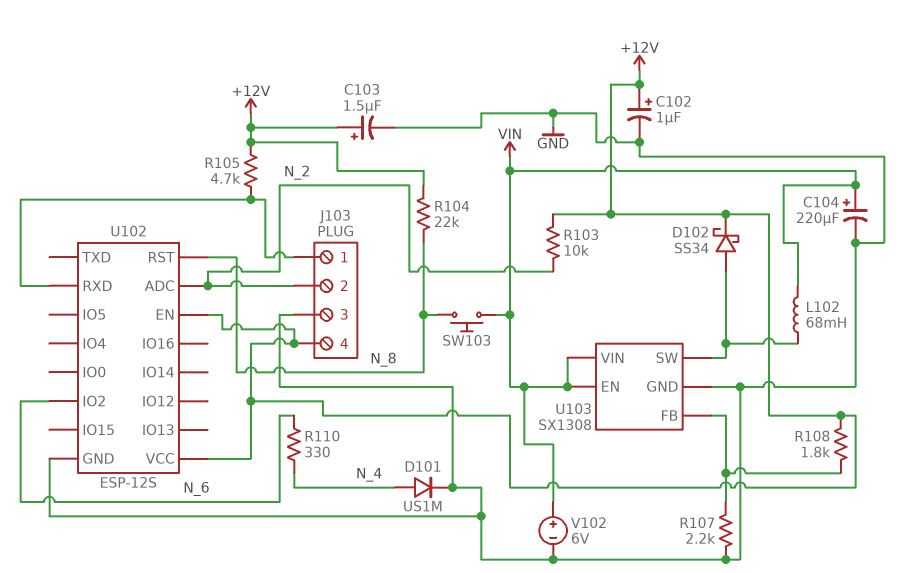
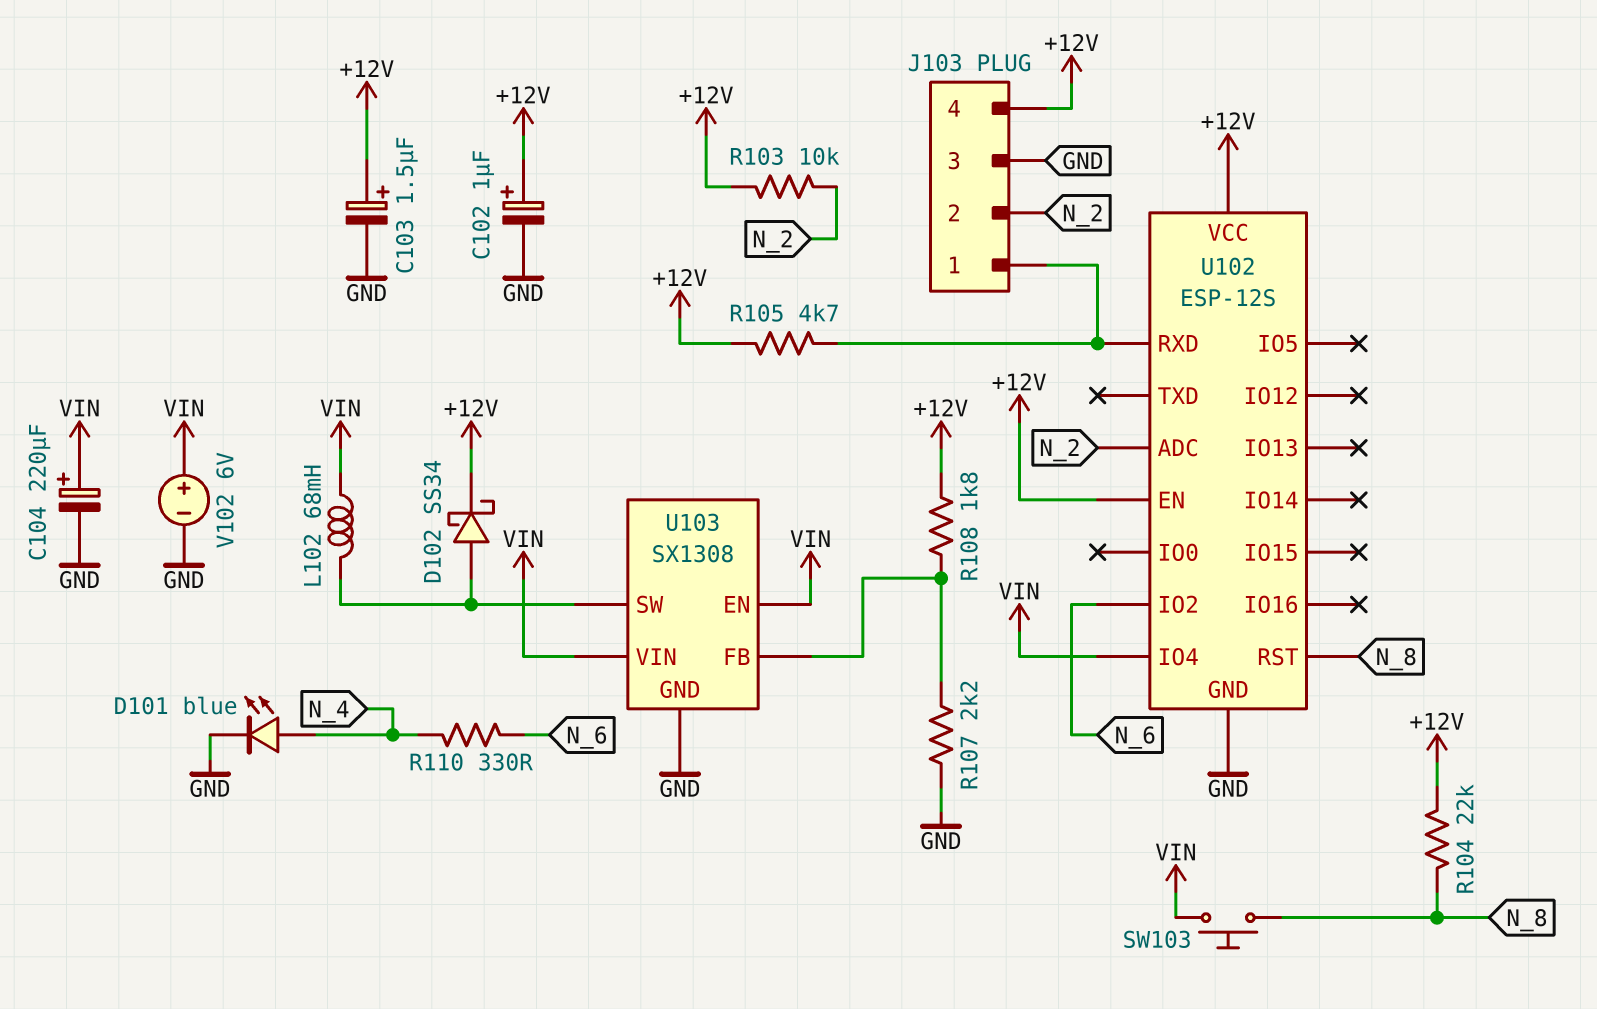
D101: diode US1M (A N_4, K GND) -> LED blue (A N_4, K GND)
U102 pin IO4: none -> VIN

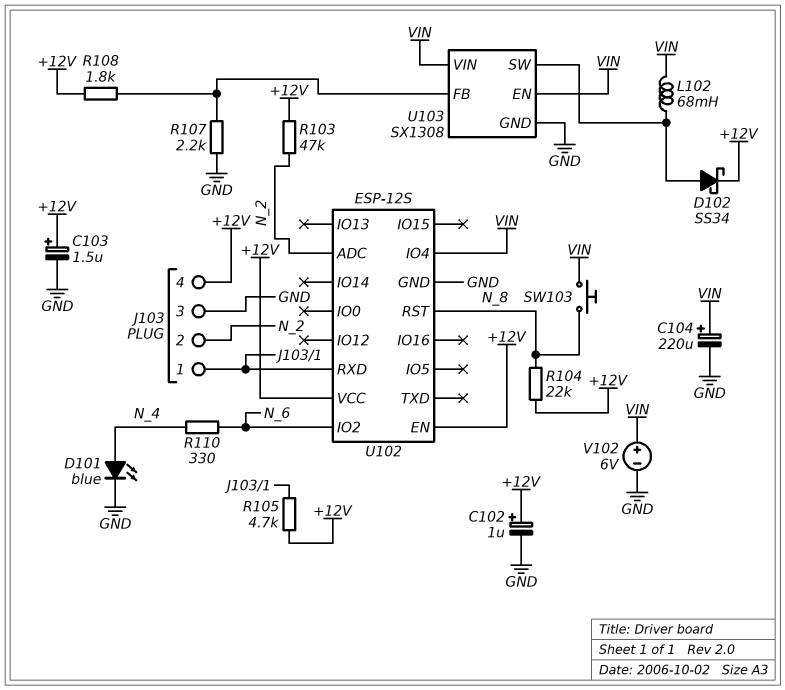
R103: 10k (+12V, N_2) -> 47k (+12V, N_2)

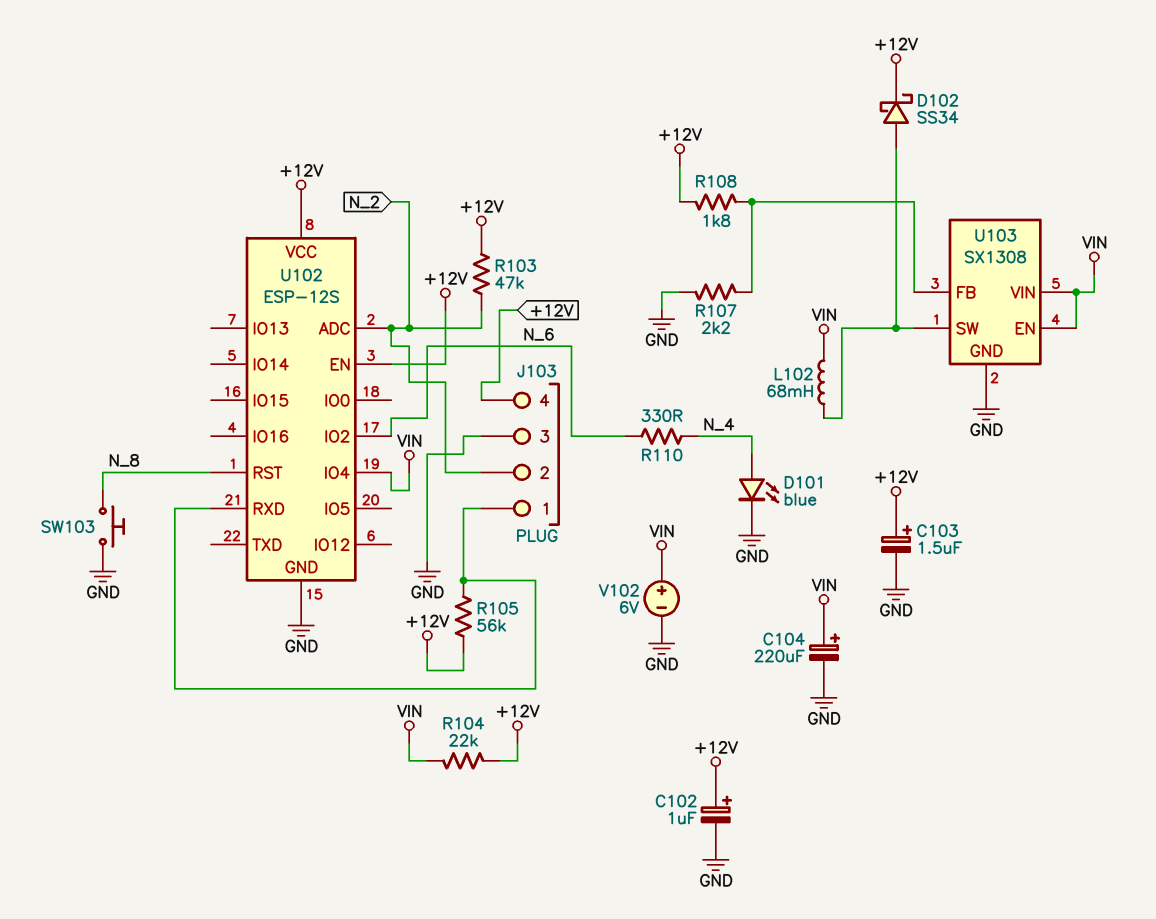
R104: 22k (+12V, N_8) -> 22k (+12V, VIN)
R105: 4.7k (+12V, J103/1) -> 56k (+12V, J103/1)
SW103: button (N_8, VIN) -> button (GND, N_8)

